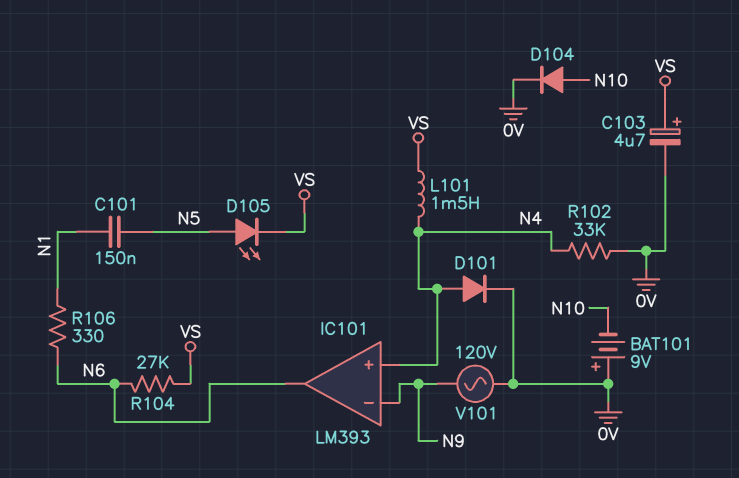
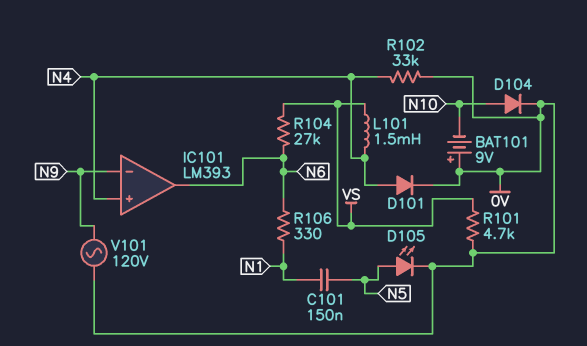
C103: 4.7uF (plus VS, minus 0V) -> none
D105: LED (A N5, K VS) -> LED (A N5, K 0V)
R101: none -> 4.7k (0V, VS)

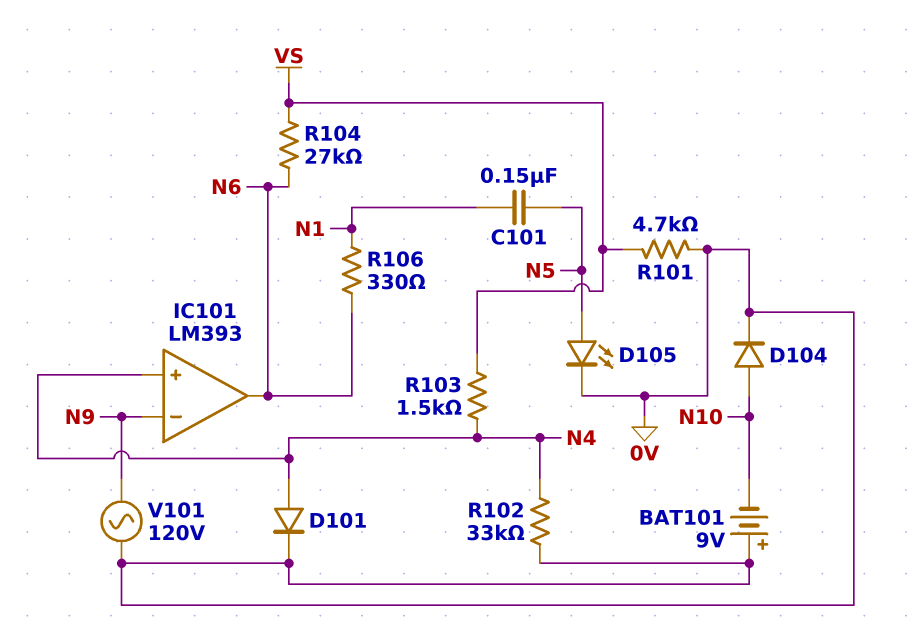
L101: 1.5mH (N4, VS) -> none
R103: none -> 1.5k (N4, VS)

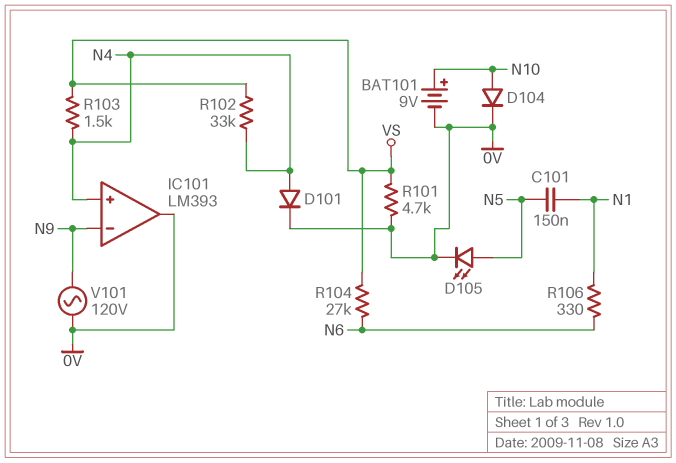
BAT101: 9V (plus 0V, minus N10) -> 9V (plus N10, minus 0V)
IC101 pin out: N6 -> 0V
R102: 33k (0V, N4) -> 33k (N4, VS)

